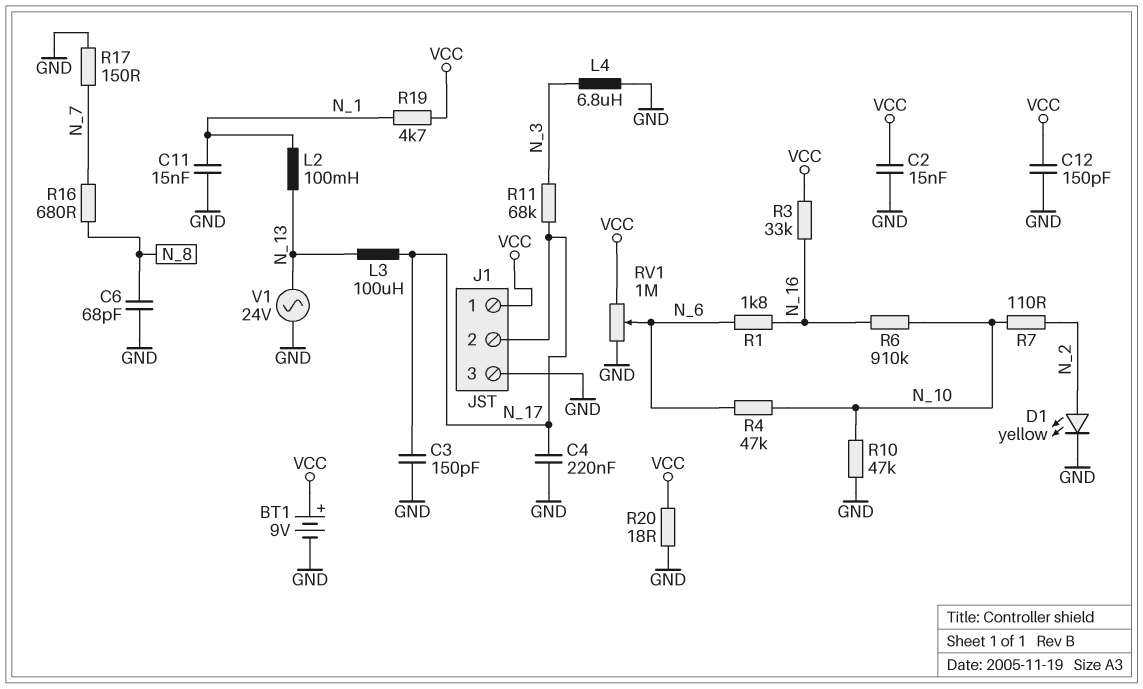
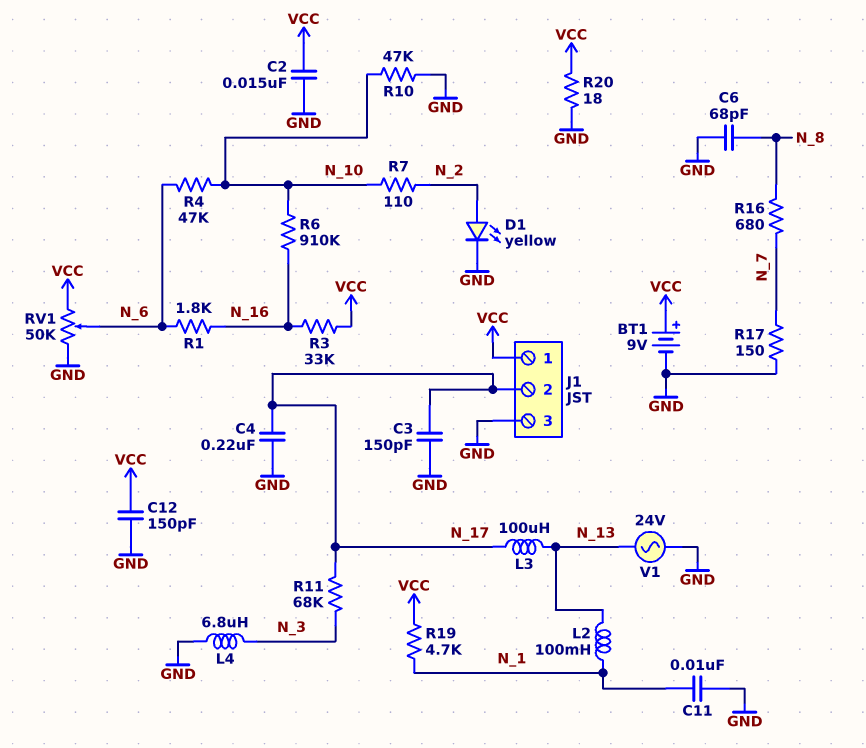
C11: 15nF (GND, N_1) -> 10nF (GND, N_1)
RV1: 1M (GND, VCC, wiper N_6) -> 50k (GND, VCC, wiper N_6)

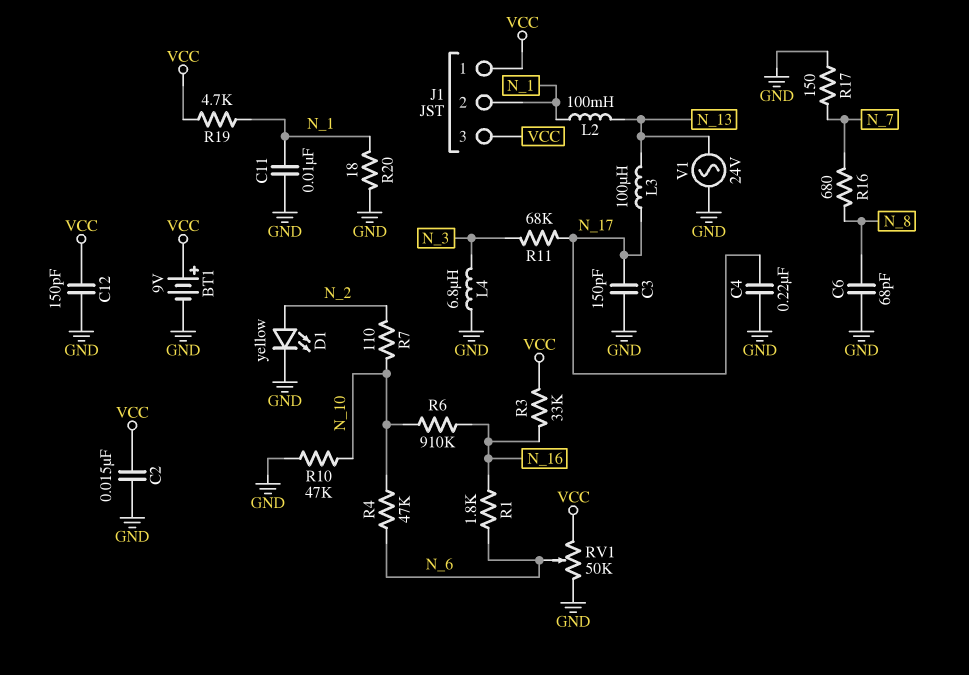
J1 pin 2: N_17 -> N_1
J1 pin 3: GND -> VCC
R20: 18 (GND, VCC) -> 18 (GND, N_1)

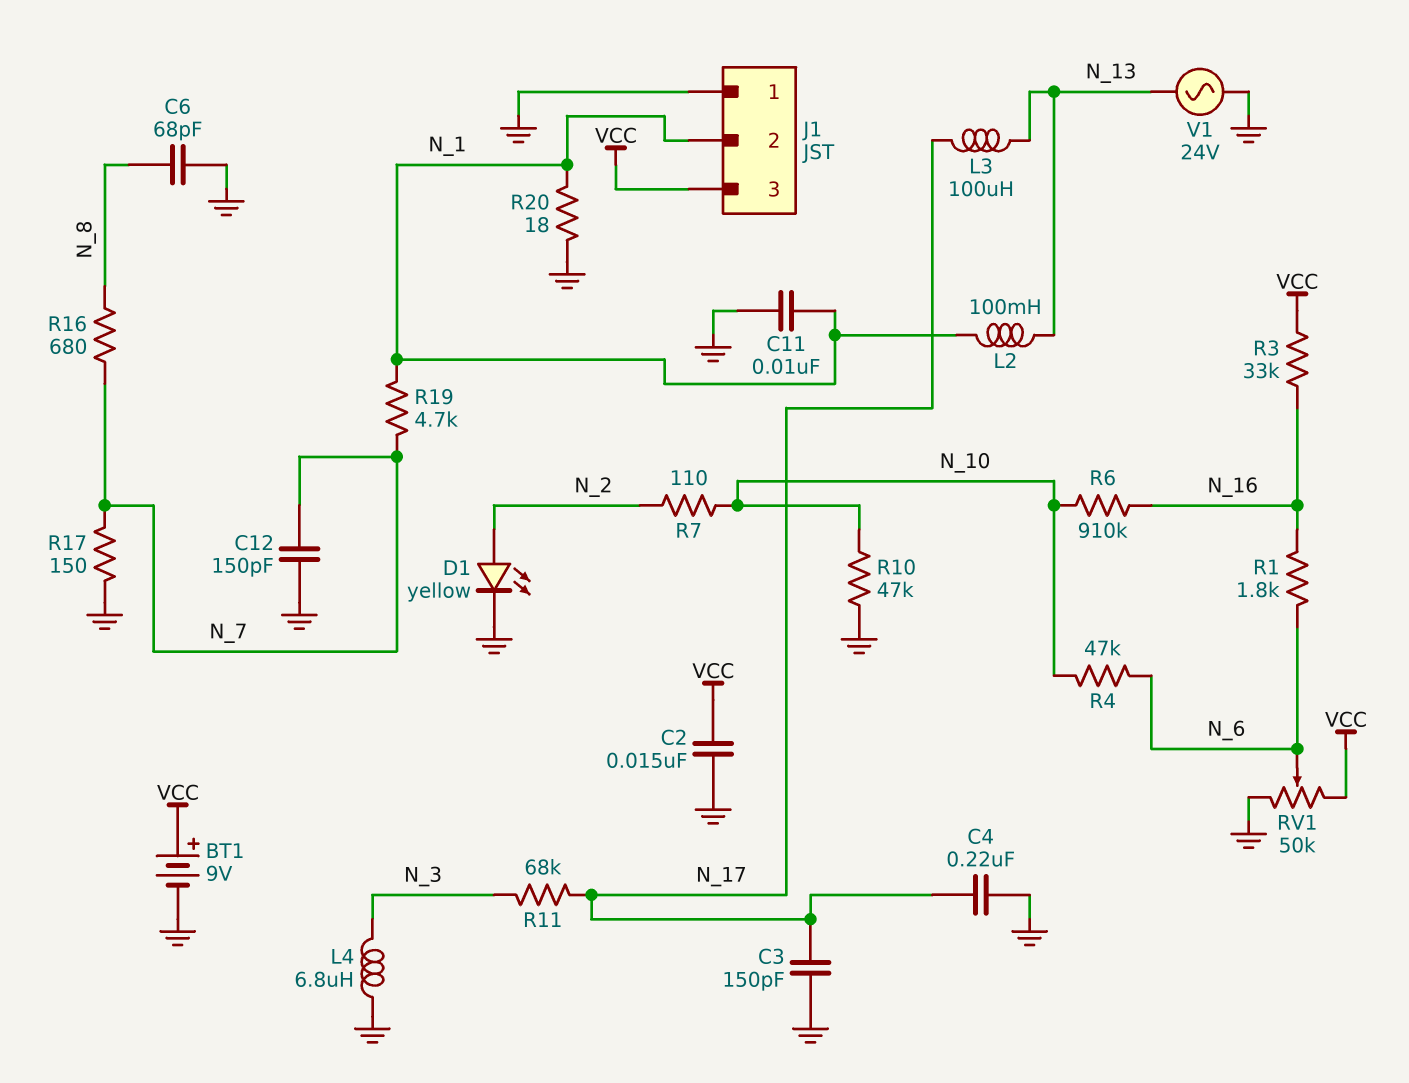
C12: 150pF (GND, VCC) -> 150pF (GND, N_7)
J1 pin 1: VCC -> GND
R19: 4.7k (N_1, VCC) -> 4.7k (N_1, N_7)

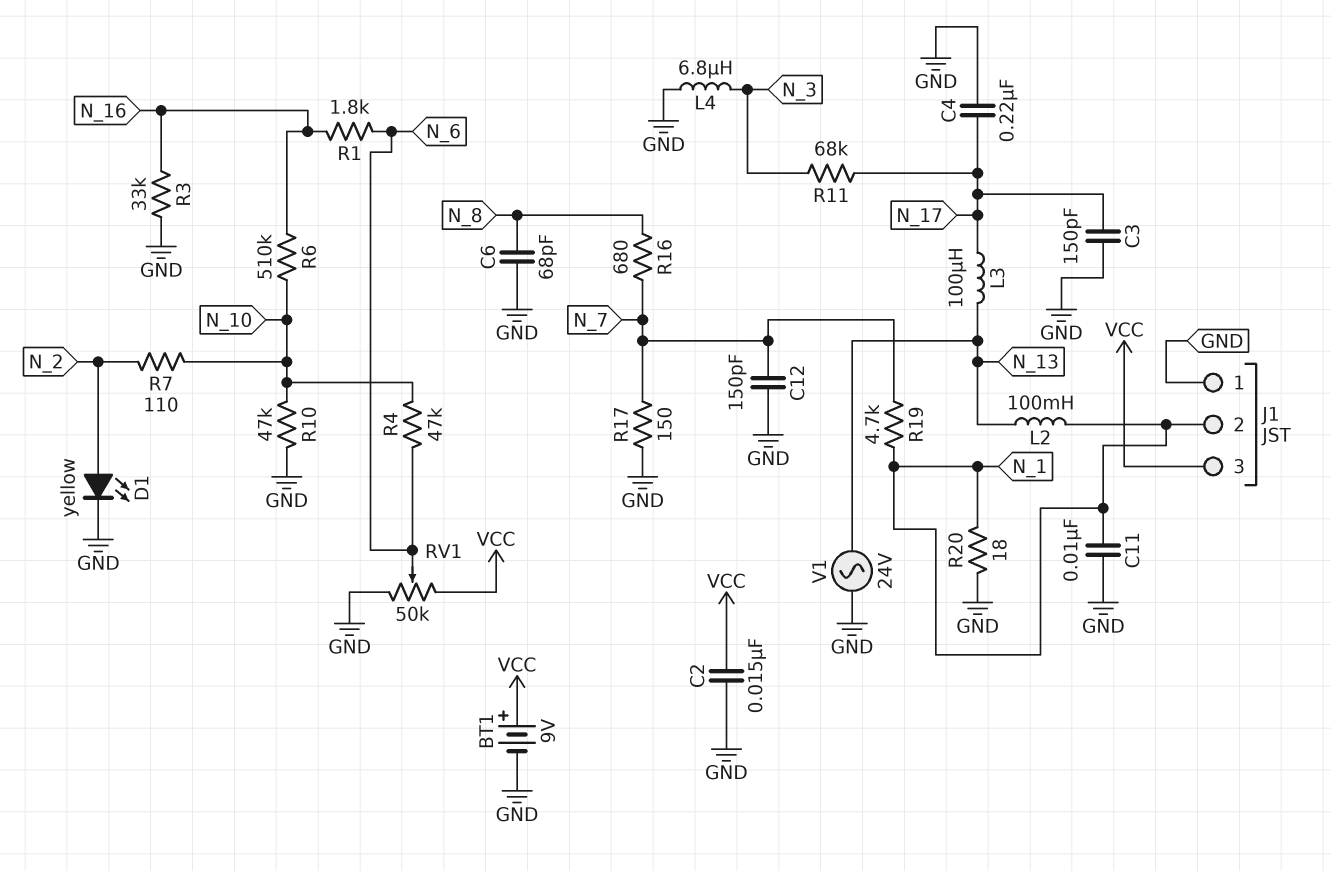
R3: 33k (N_16, VCC) -> 33k (GND, N_16)
R6: 910k (N_10, N_16) -> 510k (N_10, N_16)

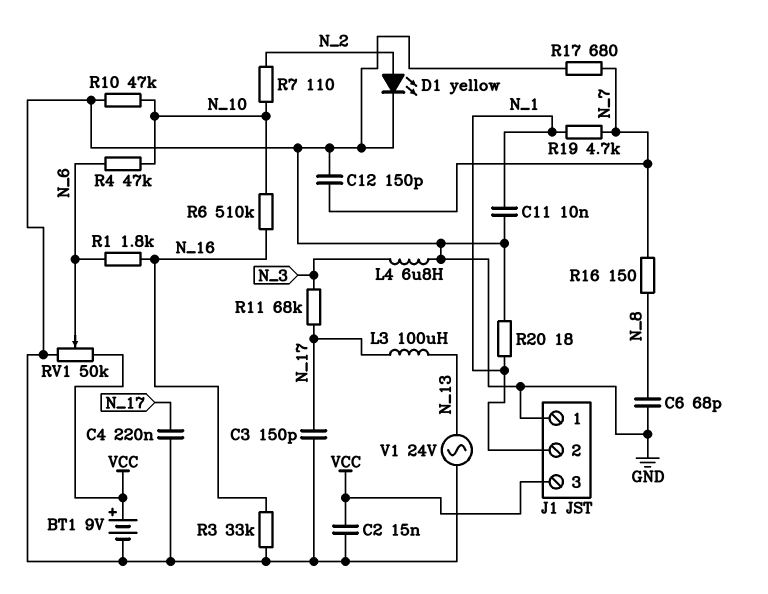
L2: 100mH (N_1, N_13) -> none
R16: 680 (N_7, N_8) -> 150 (N_7, N_8)
R17: 150 (GND, N_7) -> 680 (GND, N_7)

